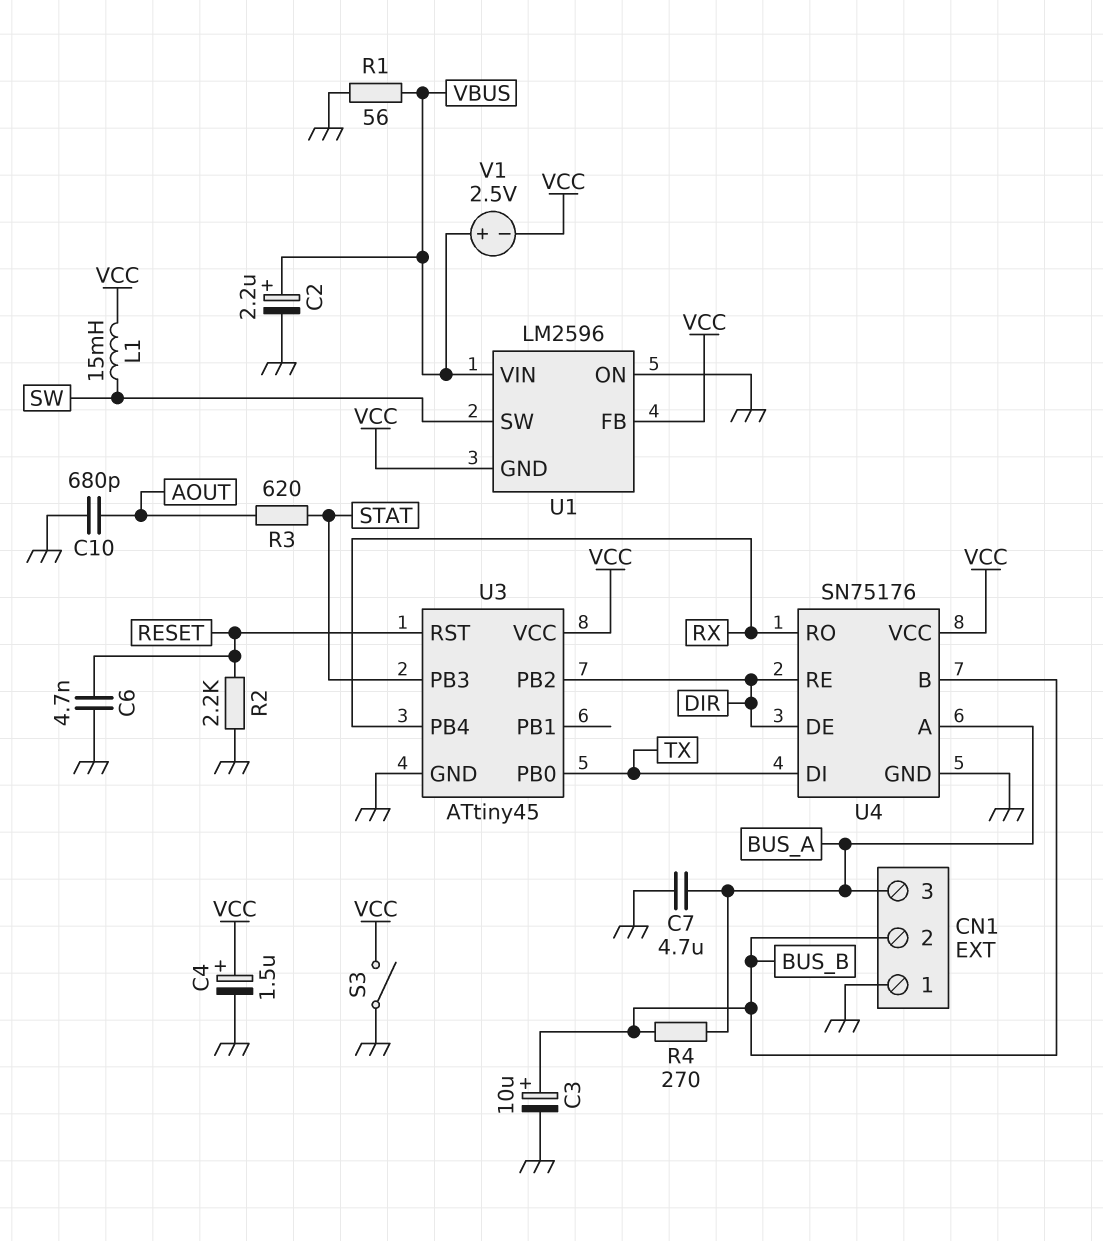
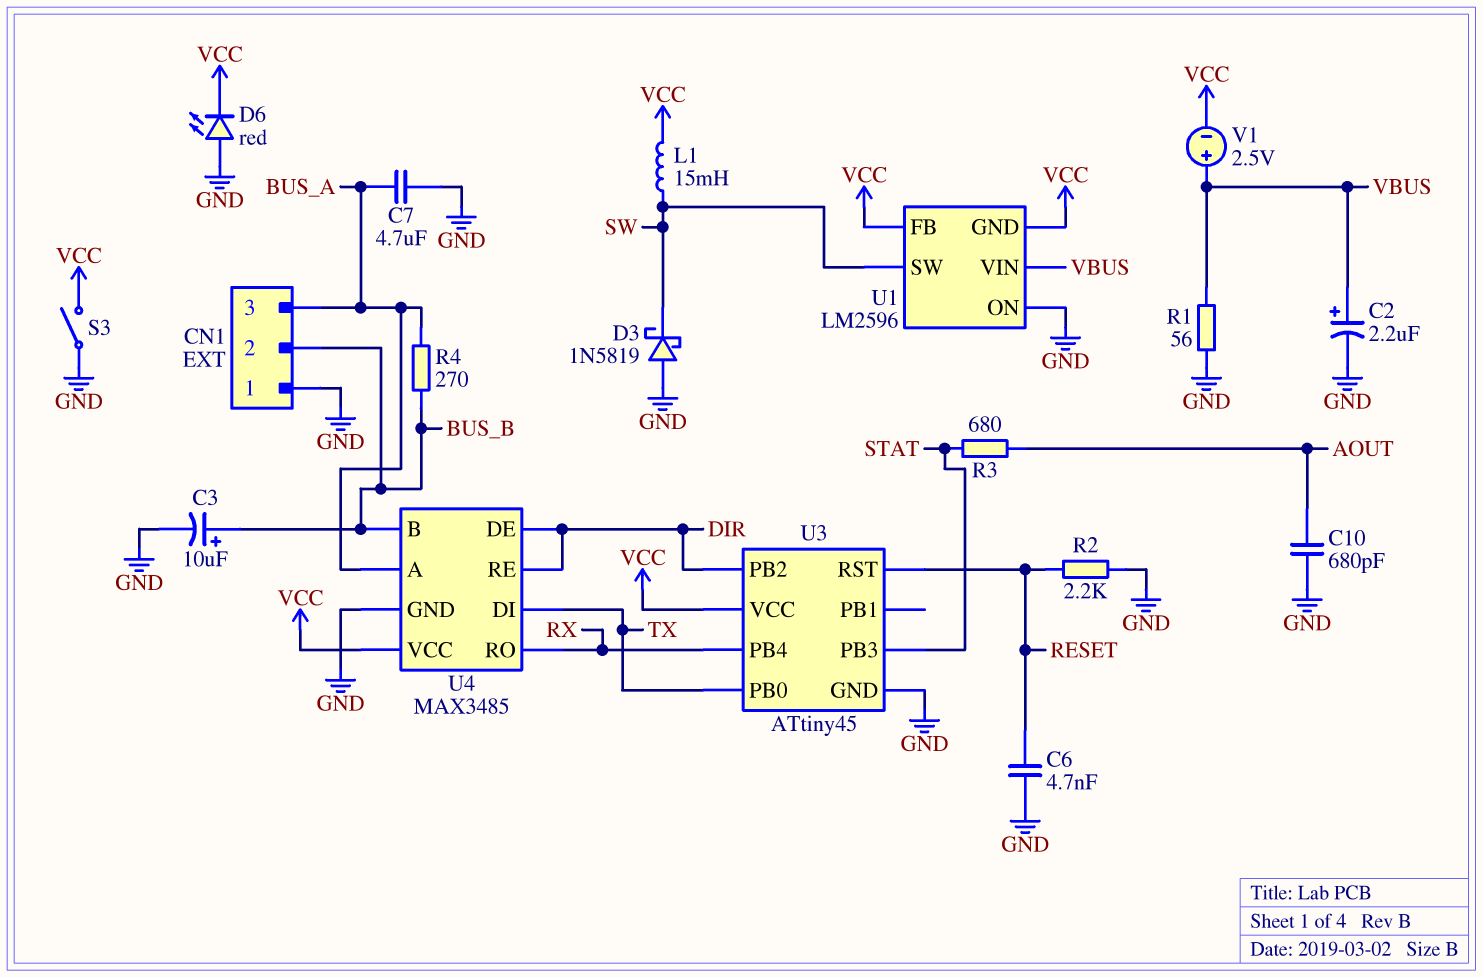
C4: 1.5uF (plus VCC, minus GND) -> none
D3: none -> schottky 1N5819 (A GND, K SW)
D6: none -> LED red (A GND, K VCC)
R3: 620 (AOUT, STAT) -> 680 (AOUT, STAT)
U4: SN75176 -> MAX3485

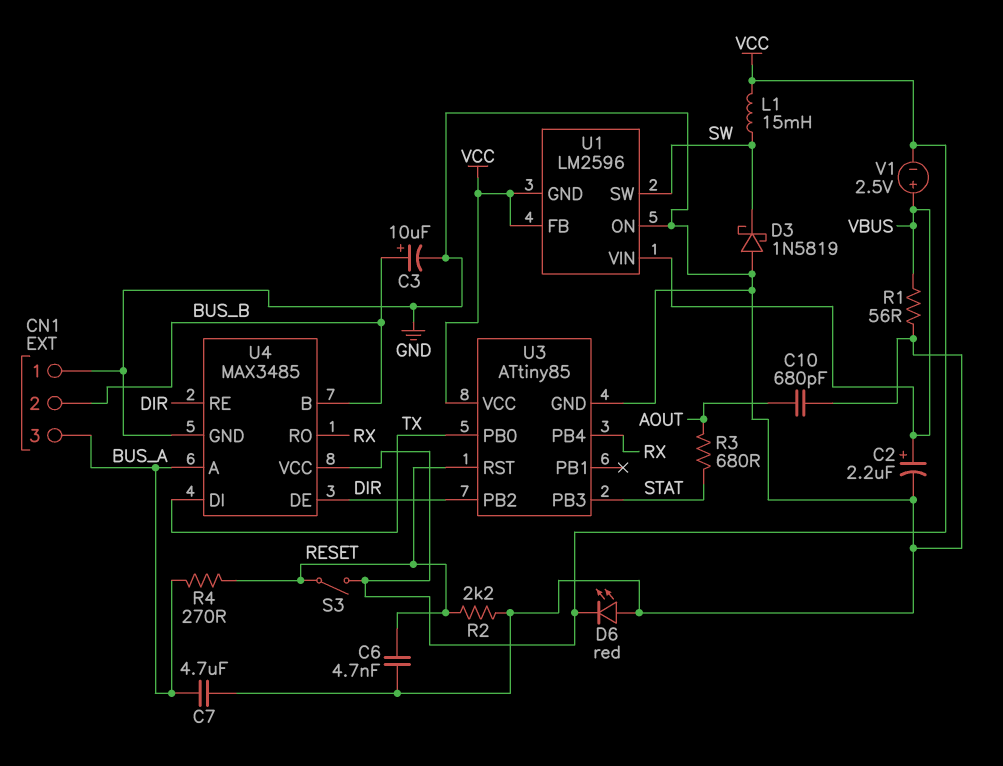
R4: 270 (BUS_A, BUS_B) -> 270 (BUS_A, RESET)
S3: switch (GND, VCC) -> switch (RESET, VCC)
U3: ATtiny45 -> ATtiny85

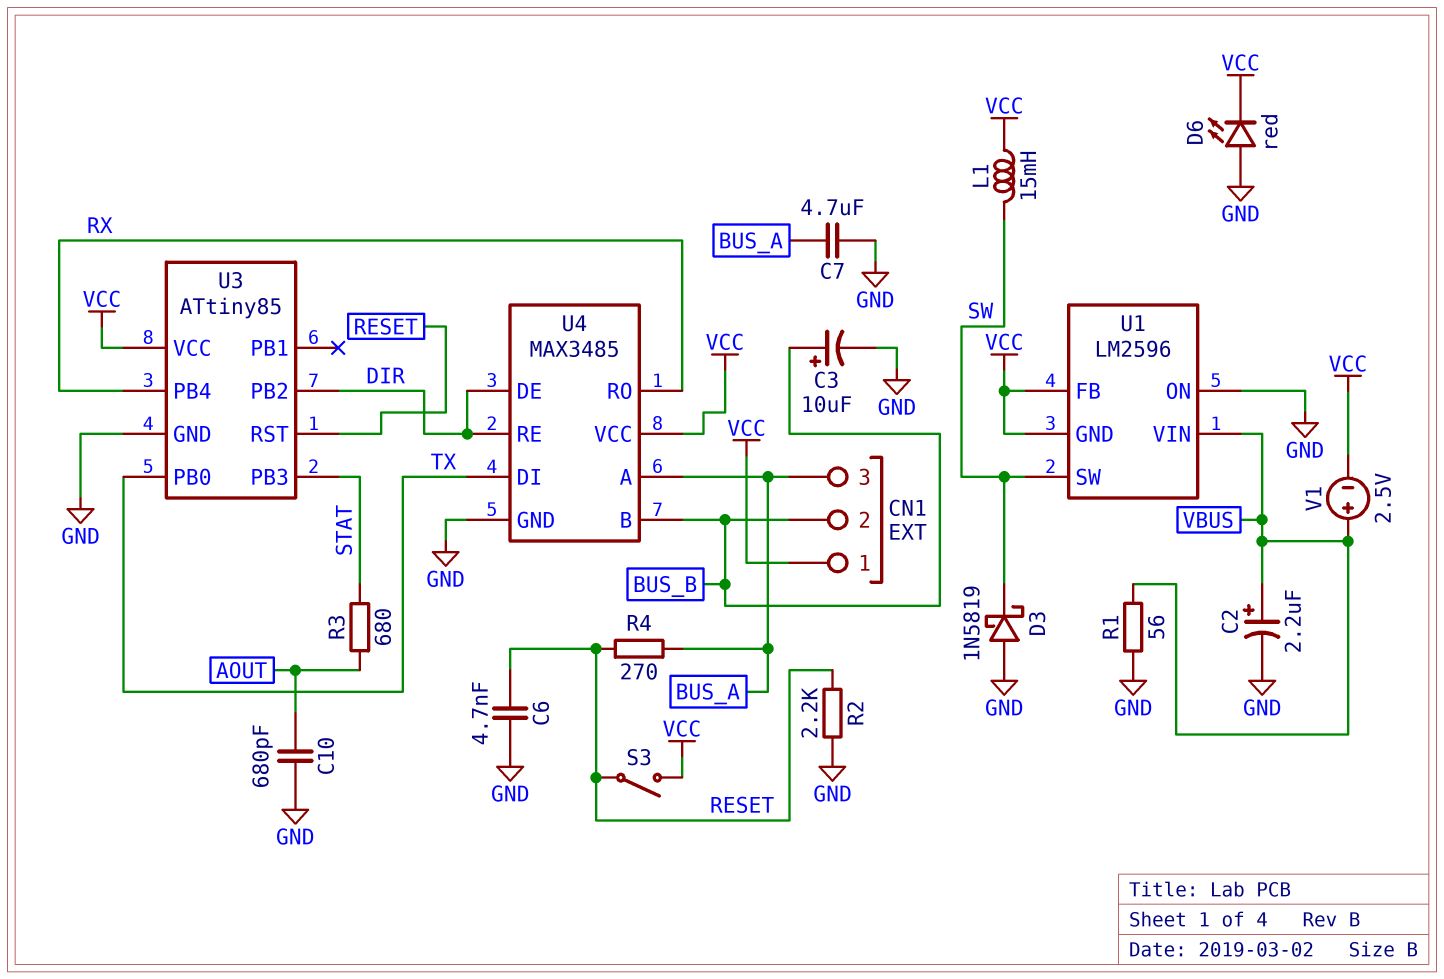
CN1 pin 1: GND -> VCC

